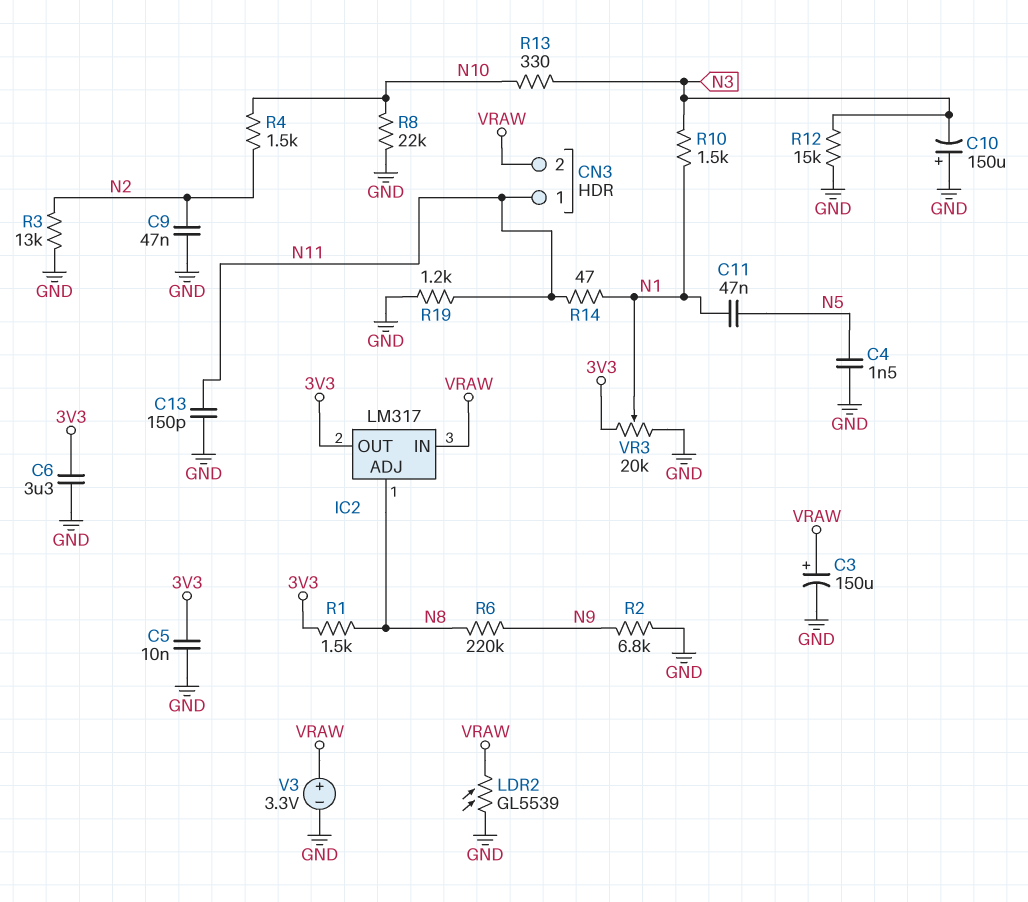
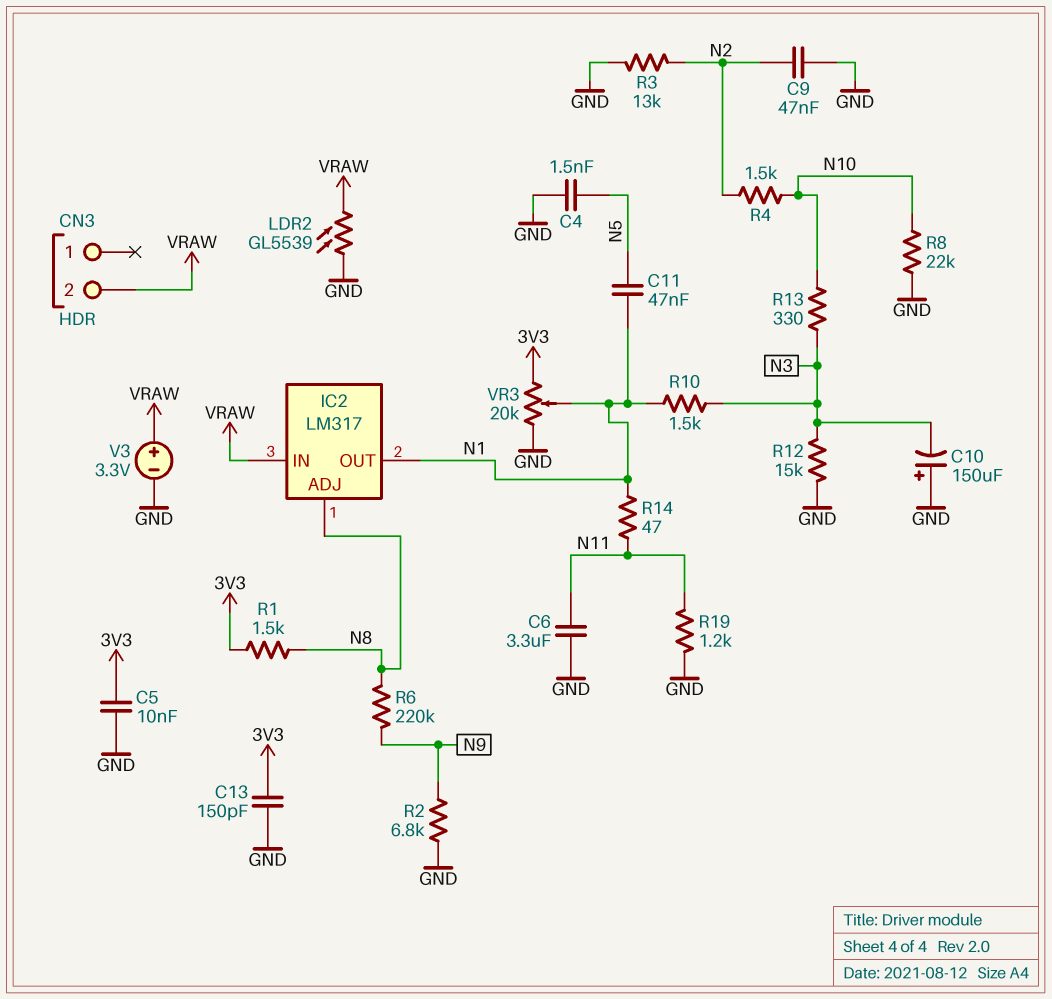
C3: 150uF (plus VRAW, minus GND) -> none
C6: 3.3uF (3V3, GND) -> 3.3uF (GND, N11)
C13: 150pF (GND, N11) -> 150pF (3V3, GND)
CN3 pin 1: N11 -> none
IC2 pin OUT: 3V3 -> N1

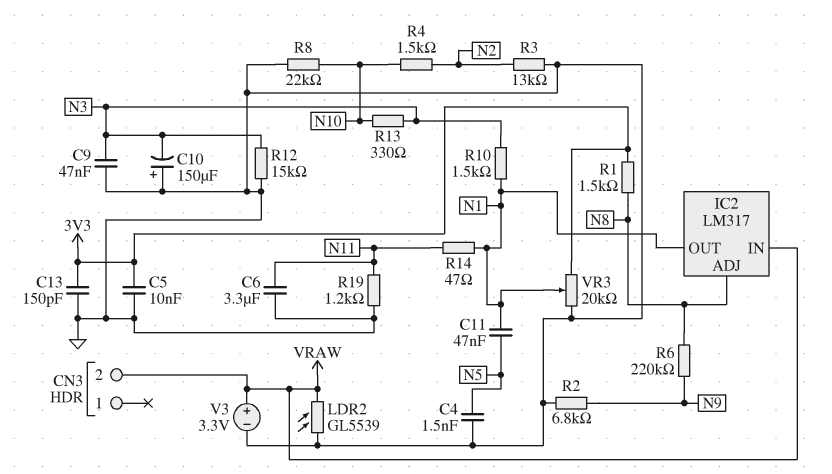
C9: 47nF (GND, N2) -> 47nF (GND, N3)

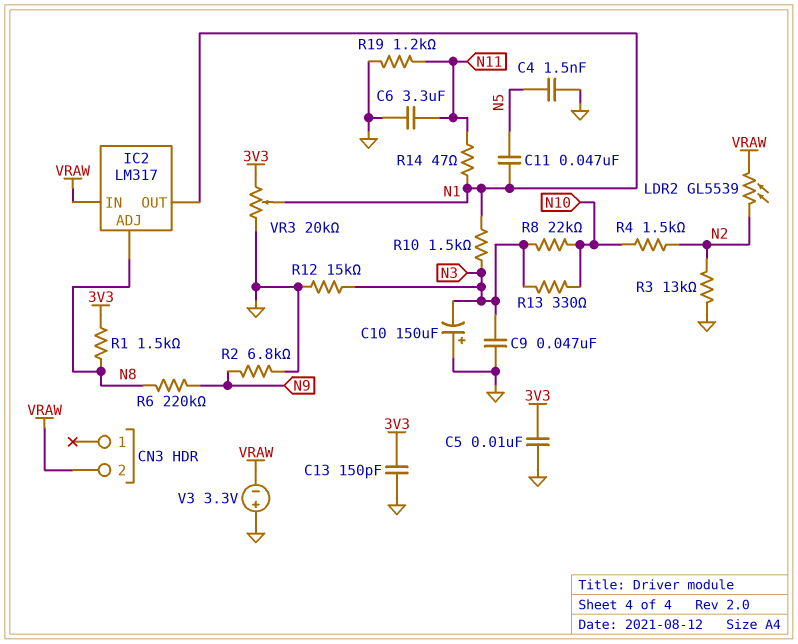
LDR2: GL5539 (GND, VRAW) -> GL5539 (N2, VRAW)
R8: 22k (GND, N10) -> 22k (N3, N10)
V3: 3.3V (plus VRAW, minus GND) -> 3.3V (plus GND, minus VRAW)

